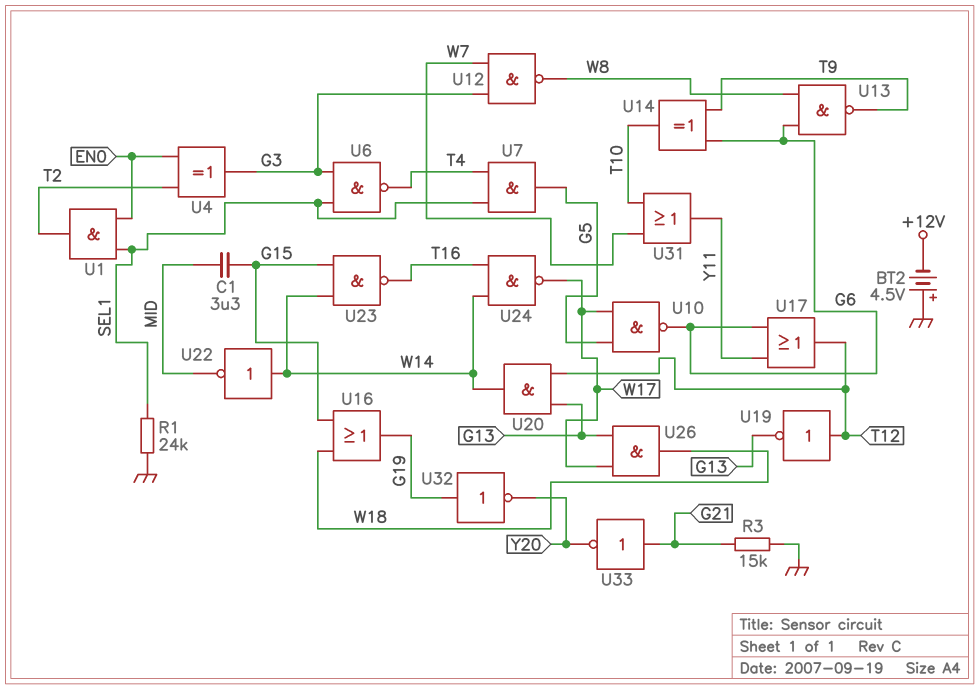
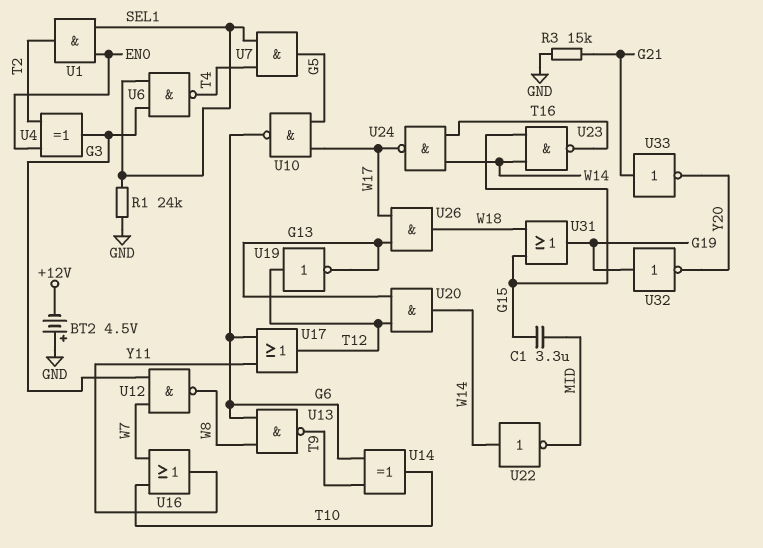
U16: OR (in G15, in W18, out G19) -> OR (in T10, in W7, out Y11)
U31: OR (in T10, in W7, out Y11) -> OR (in G15, in W18, out G19)

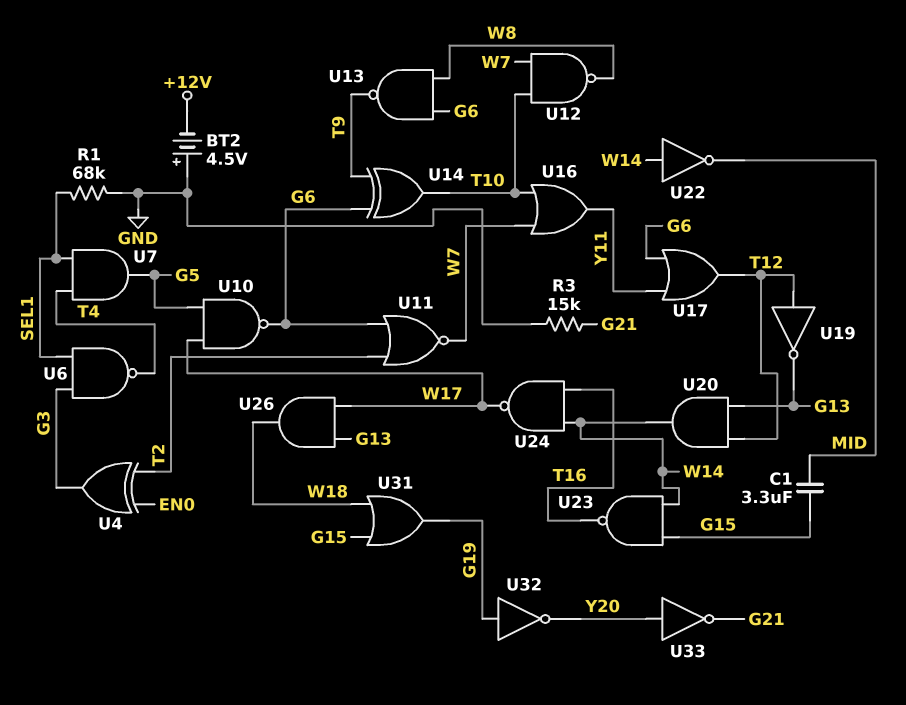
R1: 24k (GND, SEL1) -> 68k (GND, SEL1)
U1: AND (in EN0, in SEL1, out T2) -> none
U11: none -> NOR (in G6, in T2, out W7)
U12: NAND (in G3, in W7, out W8) -> NAND (in T10, in W7, out W8)
U33: NOT (in G21, out Y20) -> NOT (in Y20, out G21)

